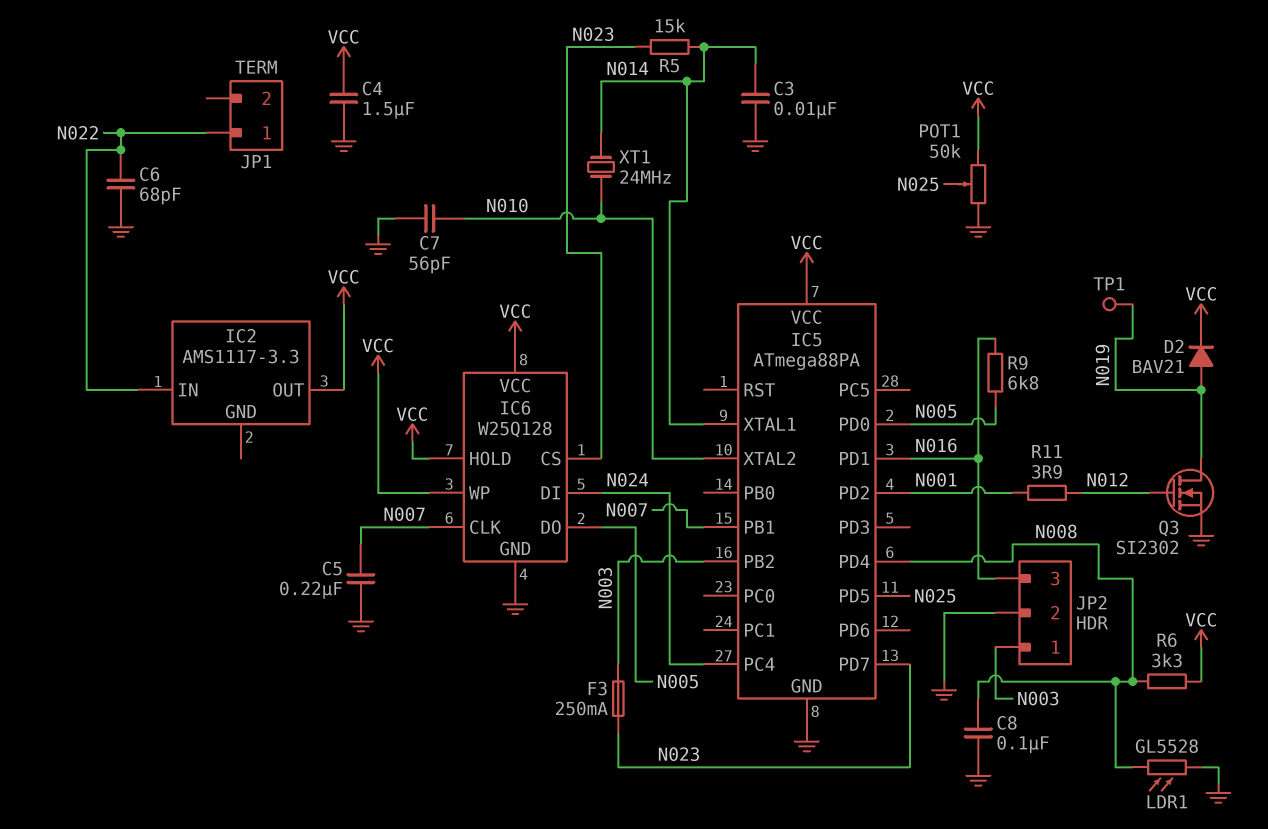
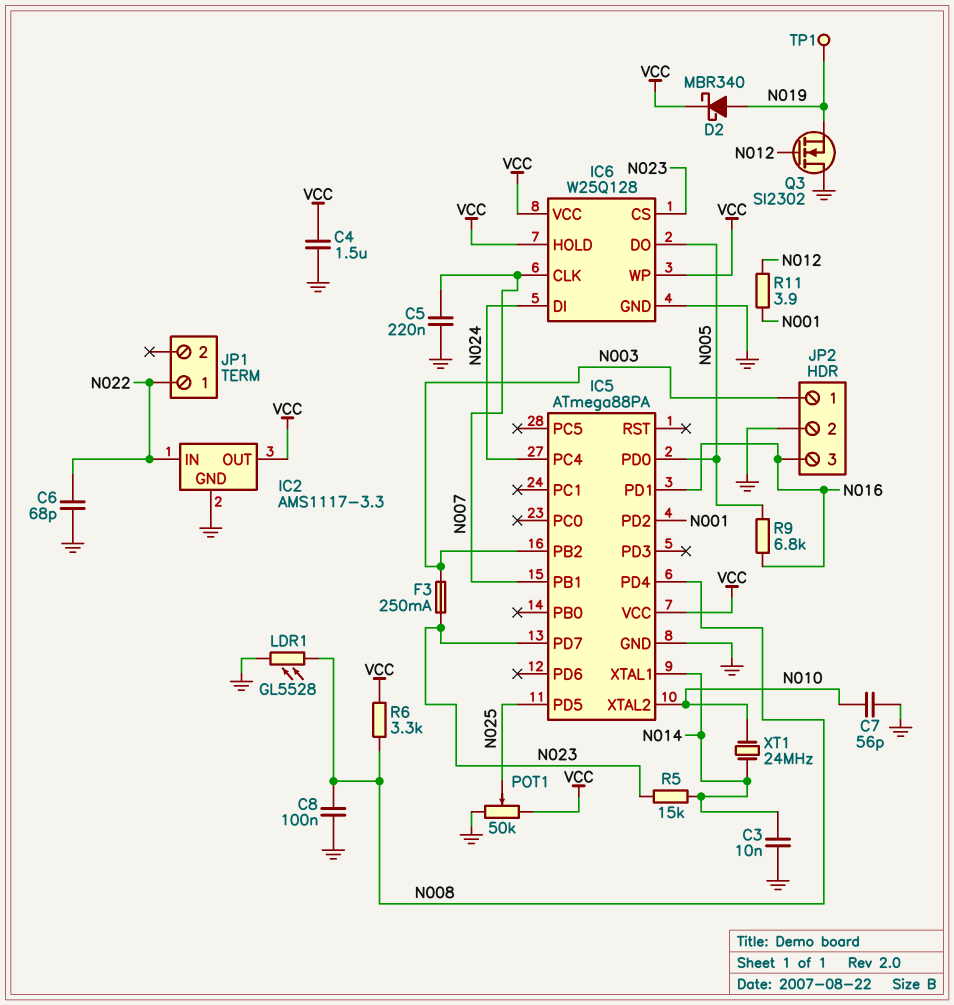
D2: diode BAV21 (A N019, K VCC) -> schottky MBR340 (A N019, K VCC)
IC2 pin GND: none -> GND
Q3: NMOS SI2302 (G N012, D N019, S GND) -> NMOS SI2302 (G N012, D GND, S N019)

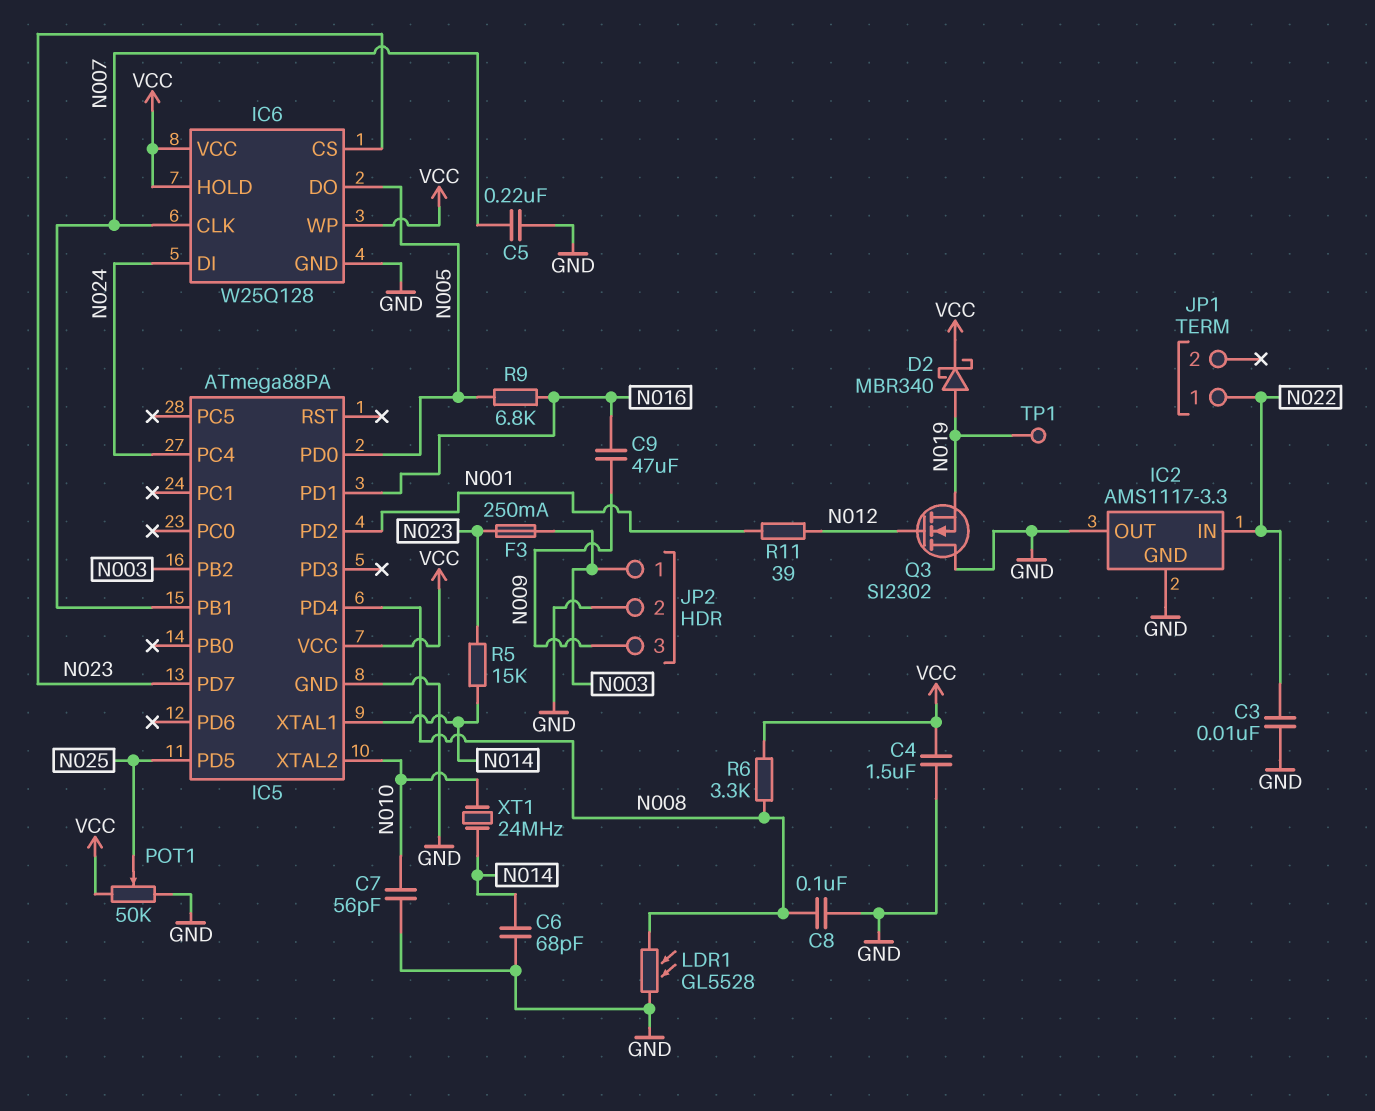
C3: 10nF (GND, N014) -> 10nF (GND, N022)
C6: 68pF (GND, N022) -> 68pF (GND, N014)
C9: none -> 47uF (N009, N016)
IC2 pin OUT: VCC -> GND
JP2 pin 3: N016 -> N009
R11: 3.9 (N001, N012) -> 39 (N001, N012)

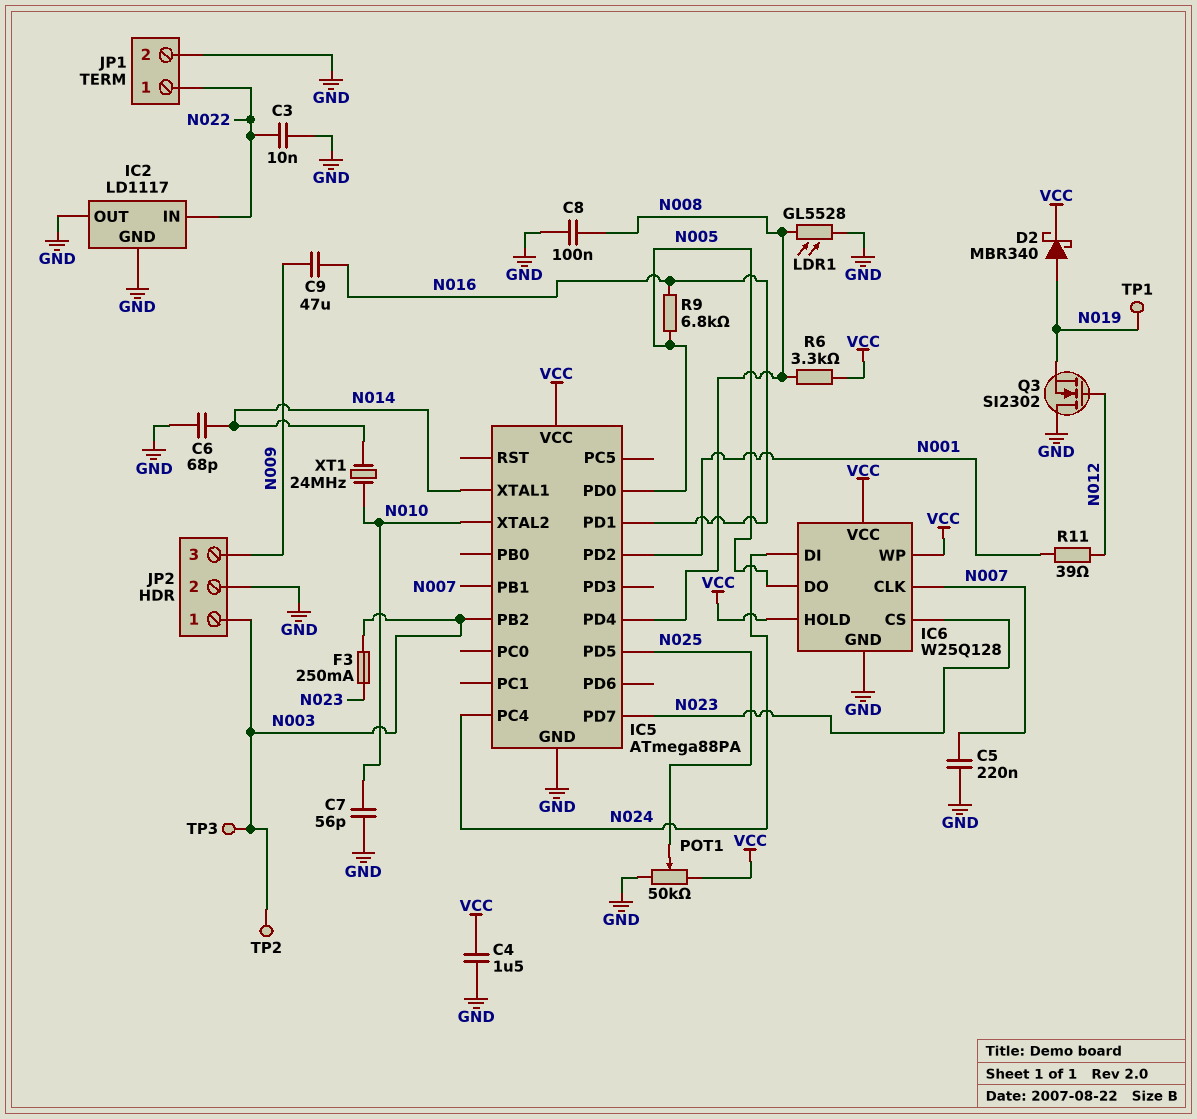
IC2: AMS1117-3.3 -> LD1117
JP1 pin 2: none -> GND
R5: 15k (N014, N023) -> none
TP2: none -> test point (N003)
TP3: none -> test point (N003)

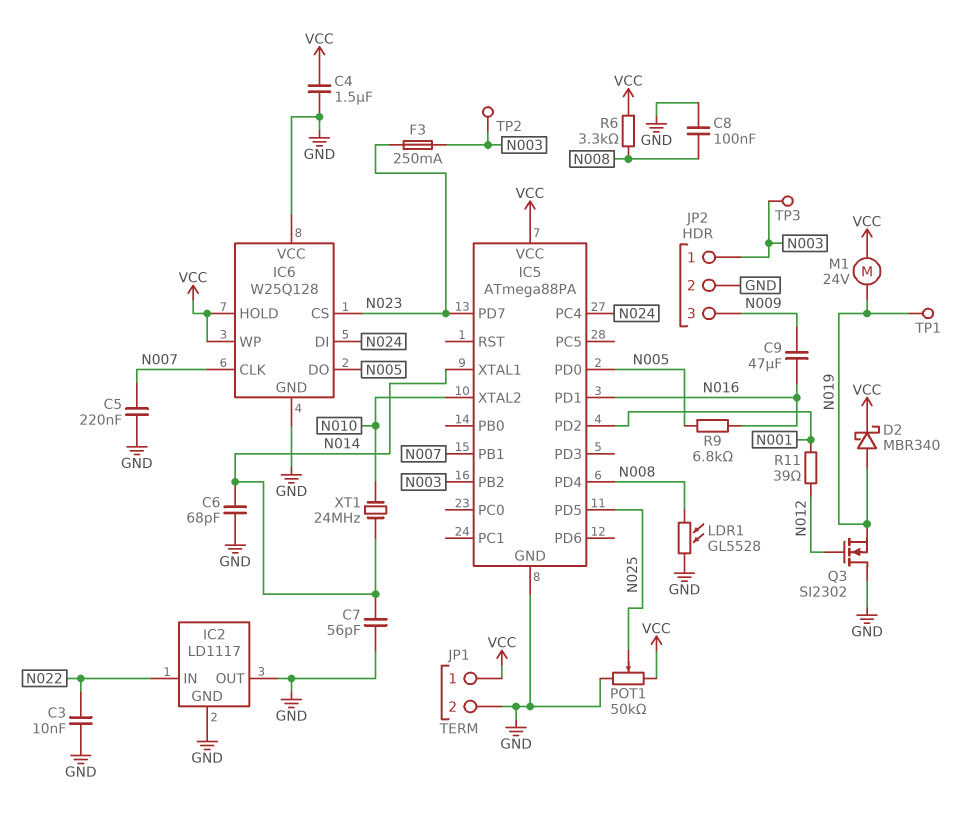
C7: 56pF (GND, N010) -> 56pF (GND, N014)
IC6 pin VCC: VCC -> GND
JP1 pin 1: N022 -> VCC
M1: none -> motor 24V (N019, VCC)

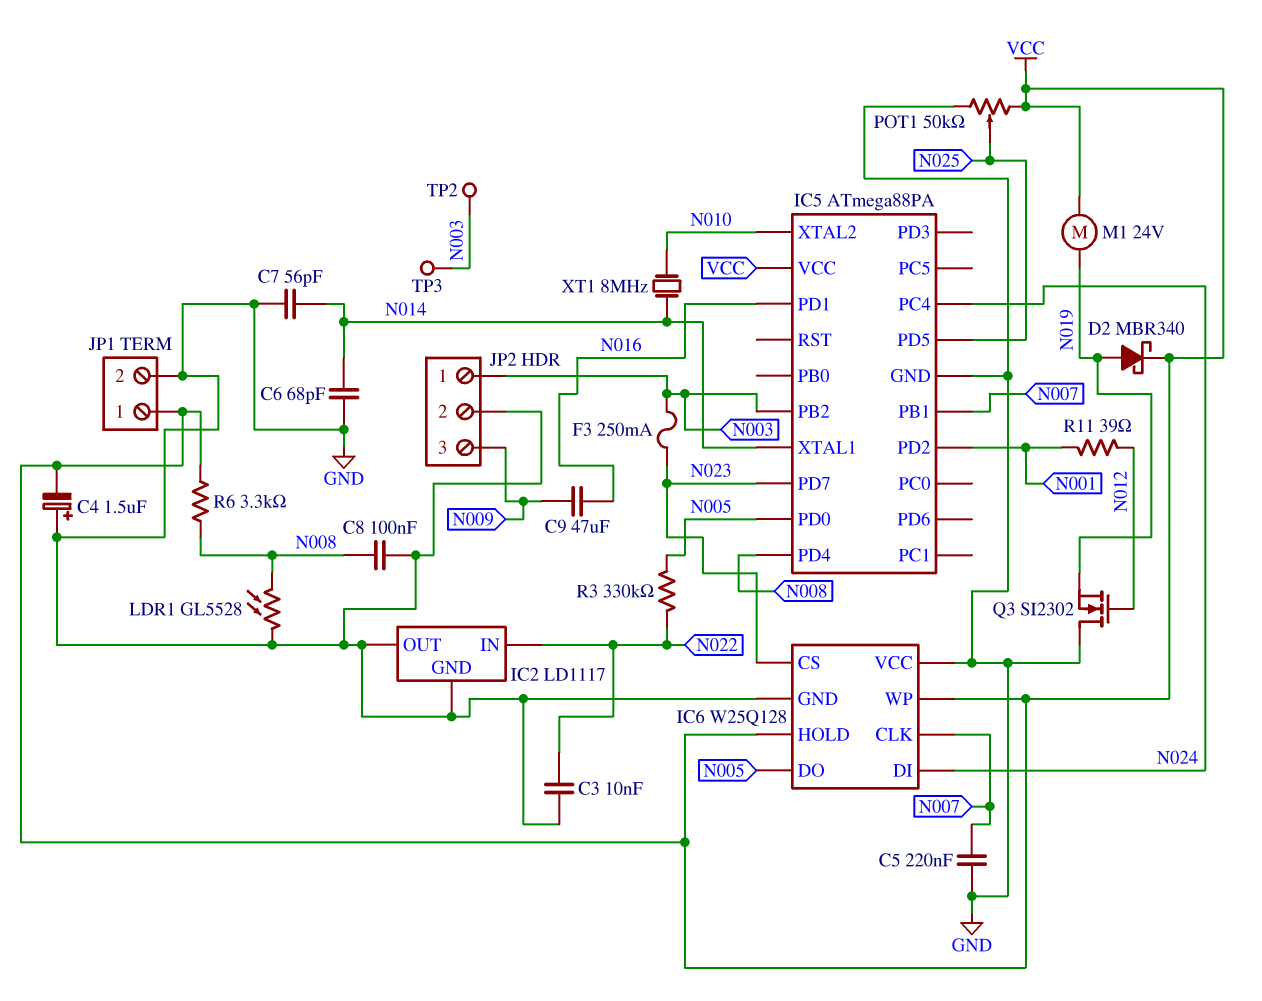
C4: 1.5uF (GND, VCC) -> 1.5uF (plus GND, minus VCC)
R3: none -> 330k (N005, N022)
R9: 6.8k (N005, N016) -> none
TP1: test point (N019) -> none
XT1: 24MHz (N010, N014) -> 8MHz (N010, N014)

